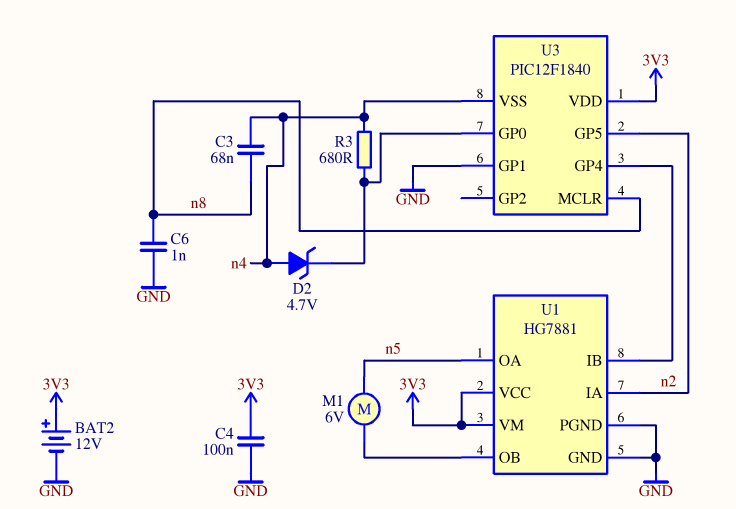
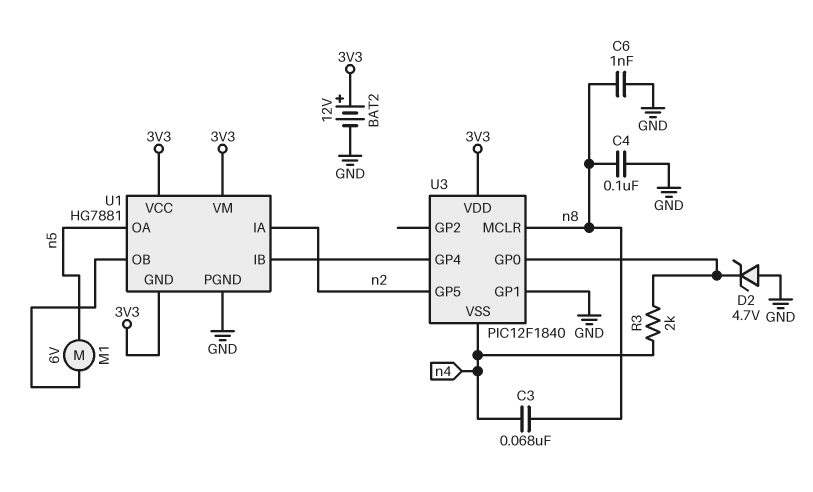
C4: 100nF (3V3, GND) -> 100nF (GND, n8)
D2: zener 4.7V (A n4, K U3/GP0) -> zener 4.7V (A GND, K U3/GP0)
R3: 680 (U3/GP0, n4) -> 2k (U3/GP0, n4)
U1 pin GND: GND -> 3V3

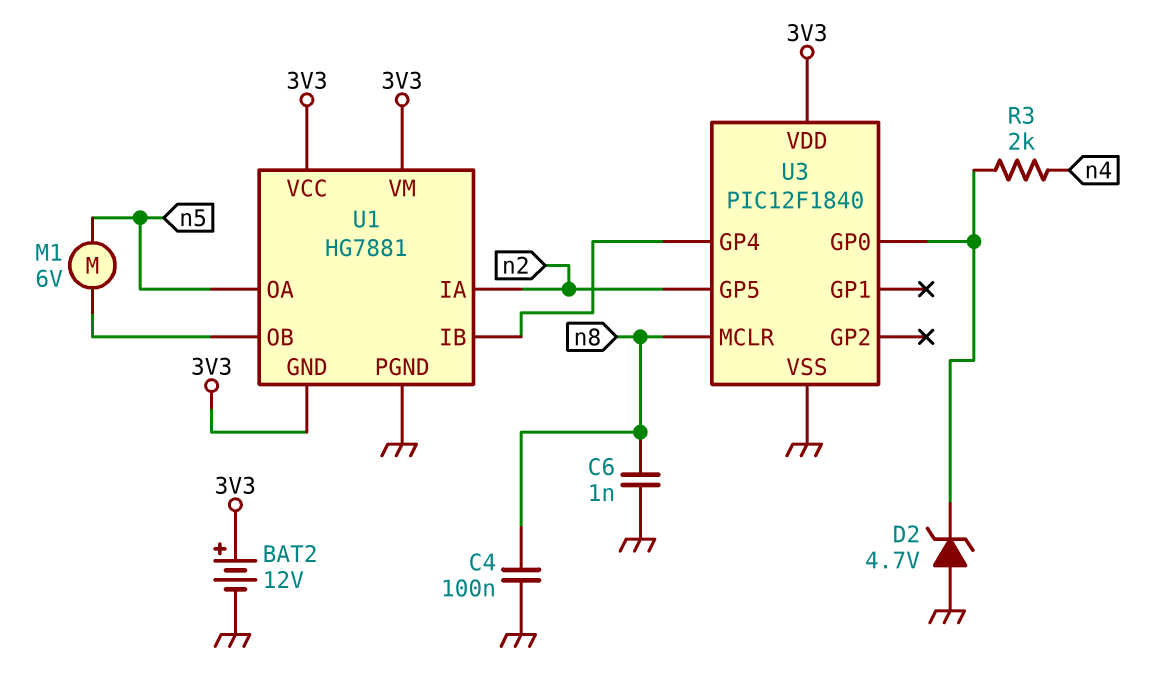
C3: 68nF (n4, n8) -> none
U3 pin GP1: GND -> none
U3 pin VSS: n4 -> GND

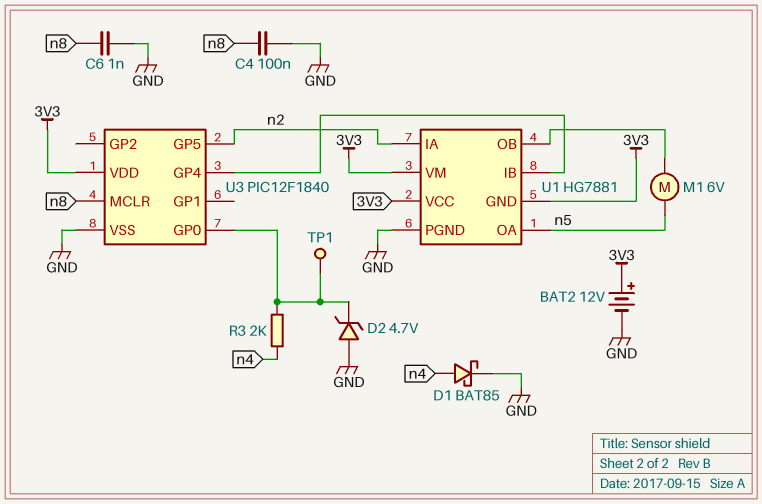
D1: none -> schottky BAT85 (A n4, K GND)
TP1: none -> test point (U3/GP0)

